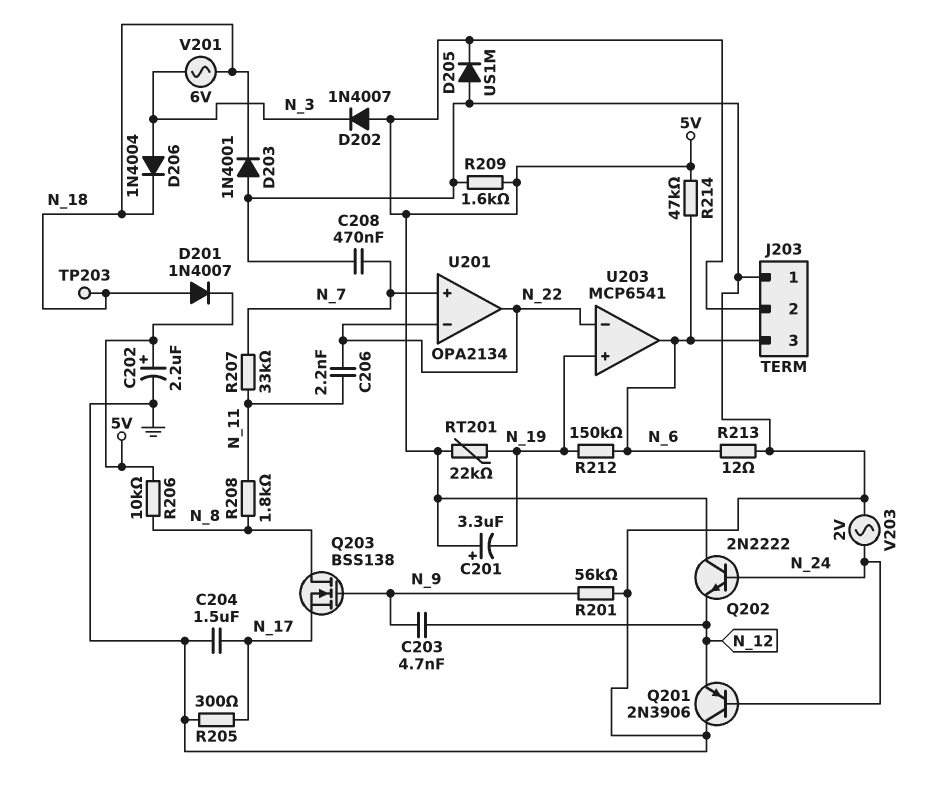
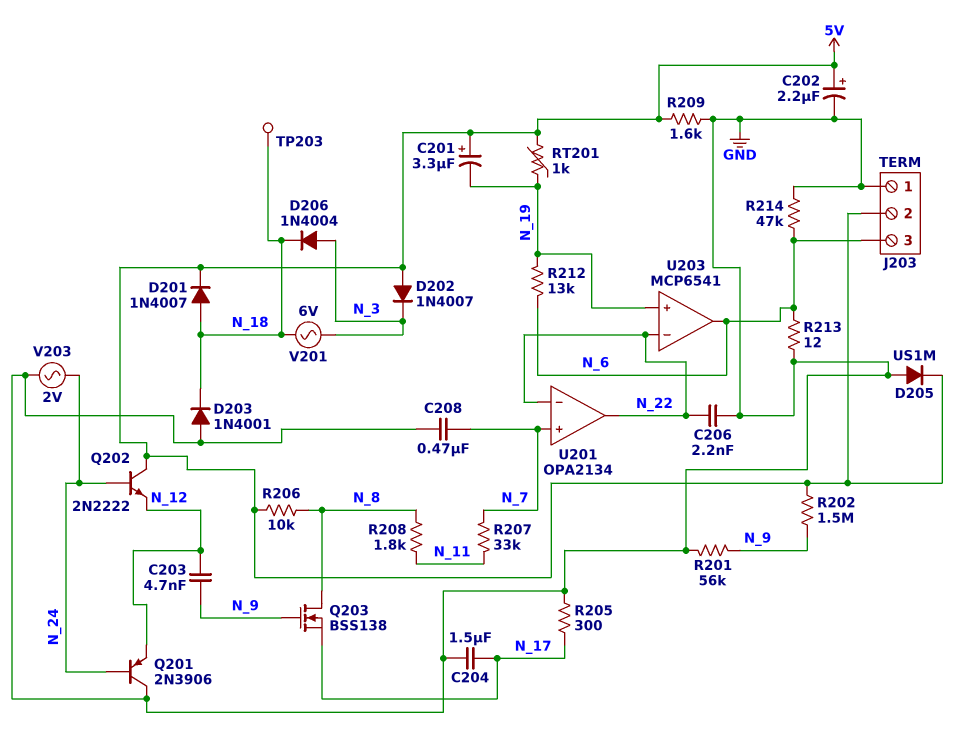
C206: 2.2nF (N_11, N_22) -> 2.2nF (GND, N_22)
R202: none -> 1.5M (5V, N_9)
R212: 150k (N_6, N_19) -> 13k (N_6, N_19)
R214: 47k (5V, N_6) -> 47k (GND, N_6)
RT201: 22k (5V, N_19) -> 1k (5V, N_19)

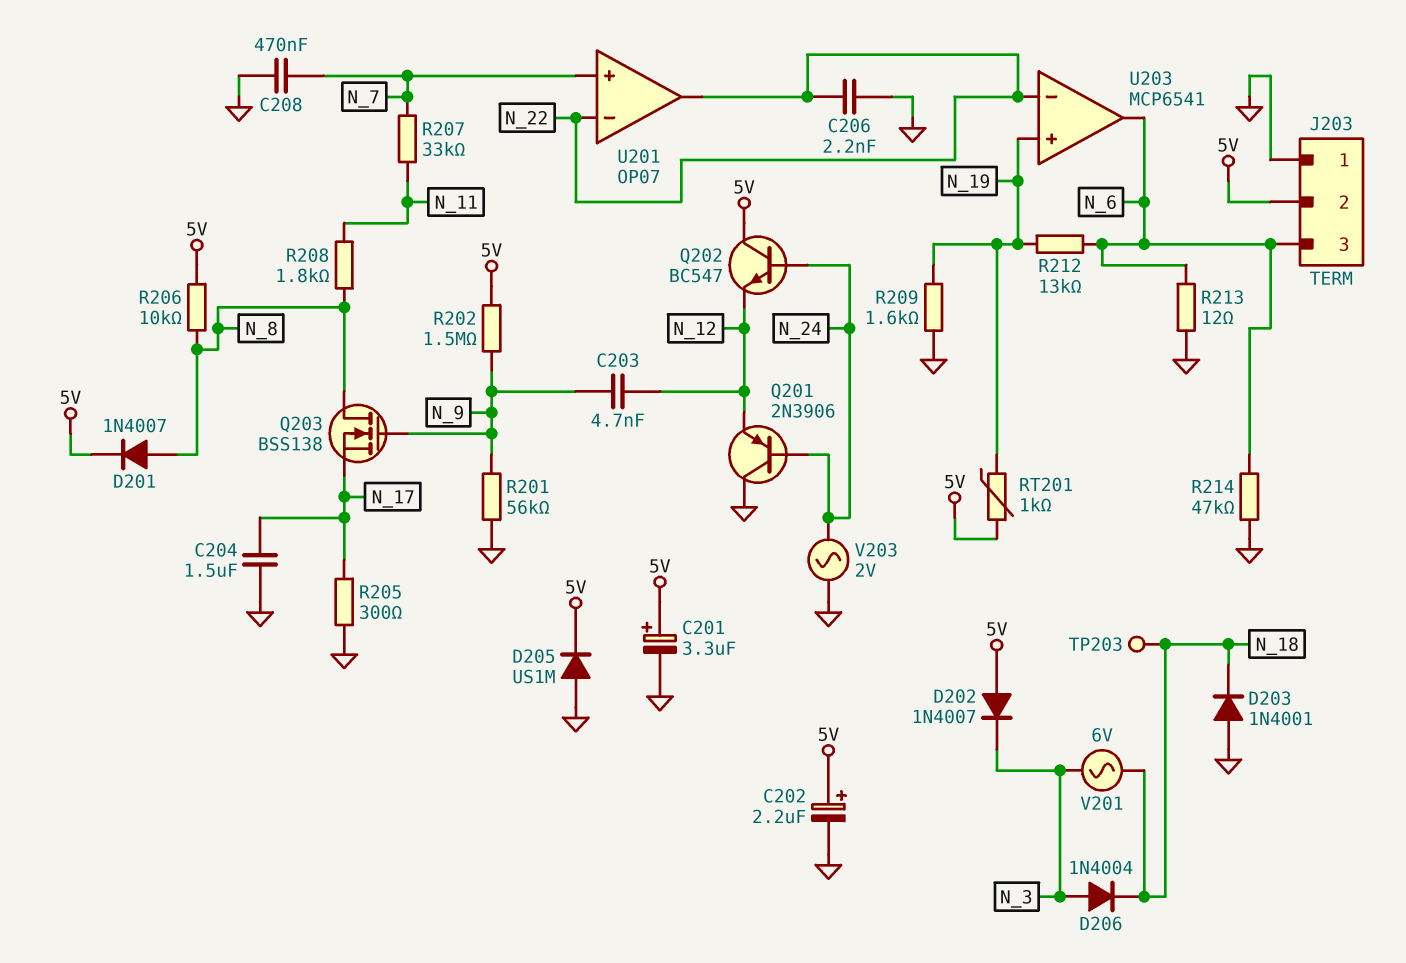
C201: 3.3uF (plus 5V, minus N_19) -> 3.3uF (plus 5V, minus GND)
D201: diode 1N4007 (A N_18, K 5V) -> diode 1N4007 (A N_8, K 5V)
Q202: NPN 2N2222 (B N_24, C 5V, E N_12) -> NPN BC547 (B N_24, C 5V, E N_12)
R209: 1.6k (5V, GND) -> 1.6k (GND, N_19)
U201: OPA2134 -> OP07

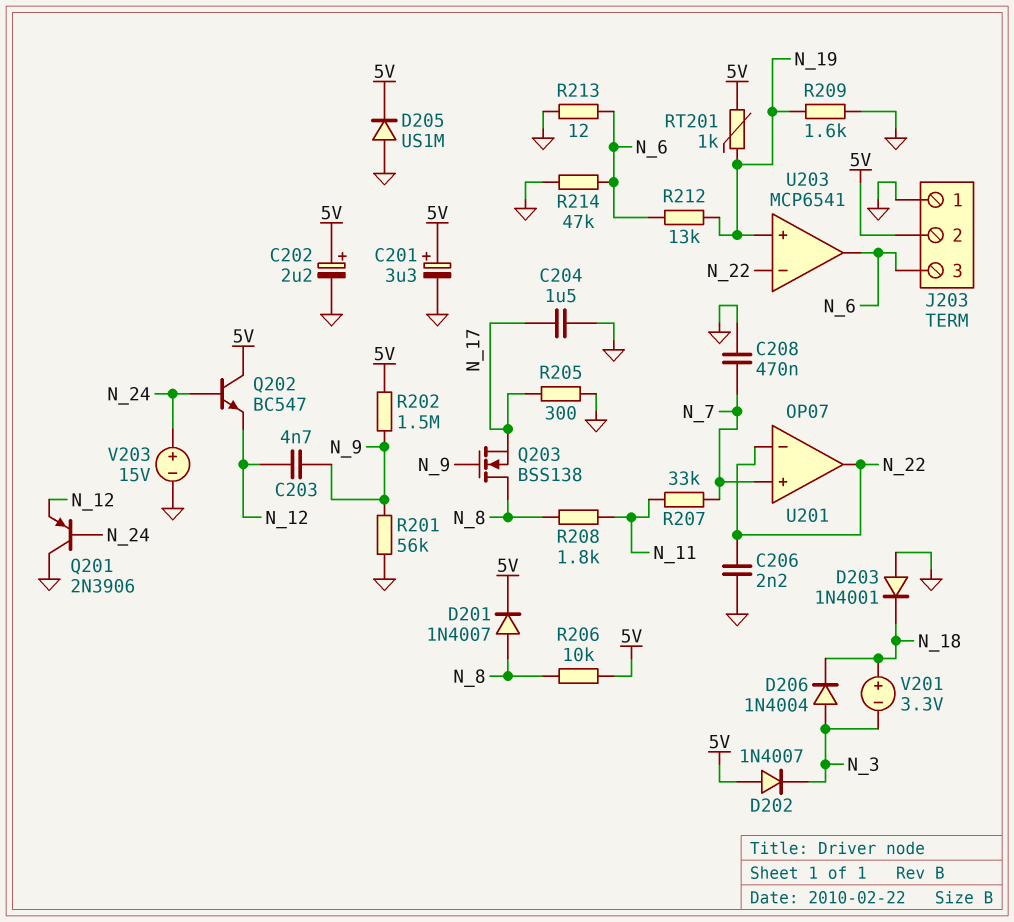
TP203: test point (N_18) -> none
V201: AC 6V (N_3, N_18) -> 3.3V (plus N_18, minus N_3)
V203: AC 2V (GND, N_24) -> 15V (plus N_24, minus GND)

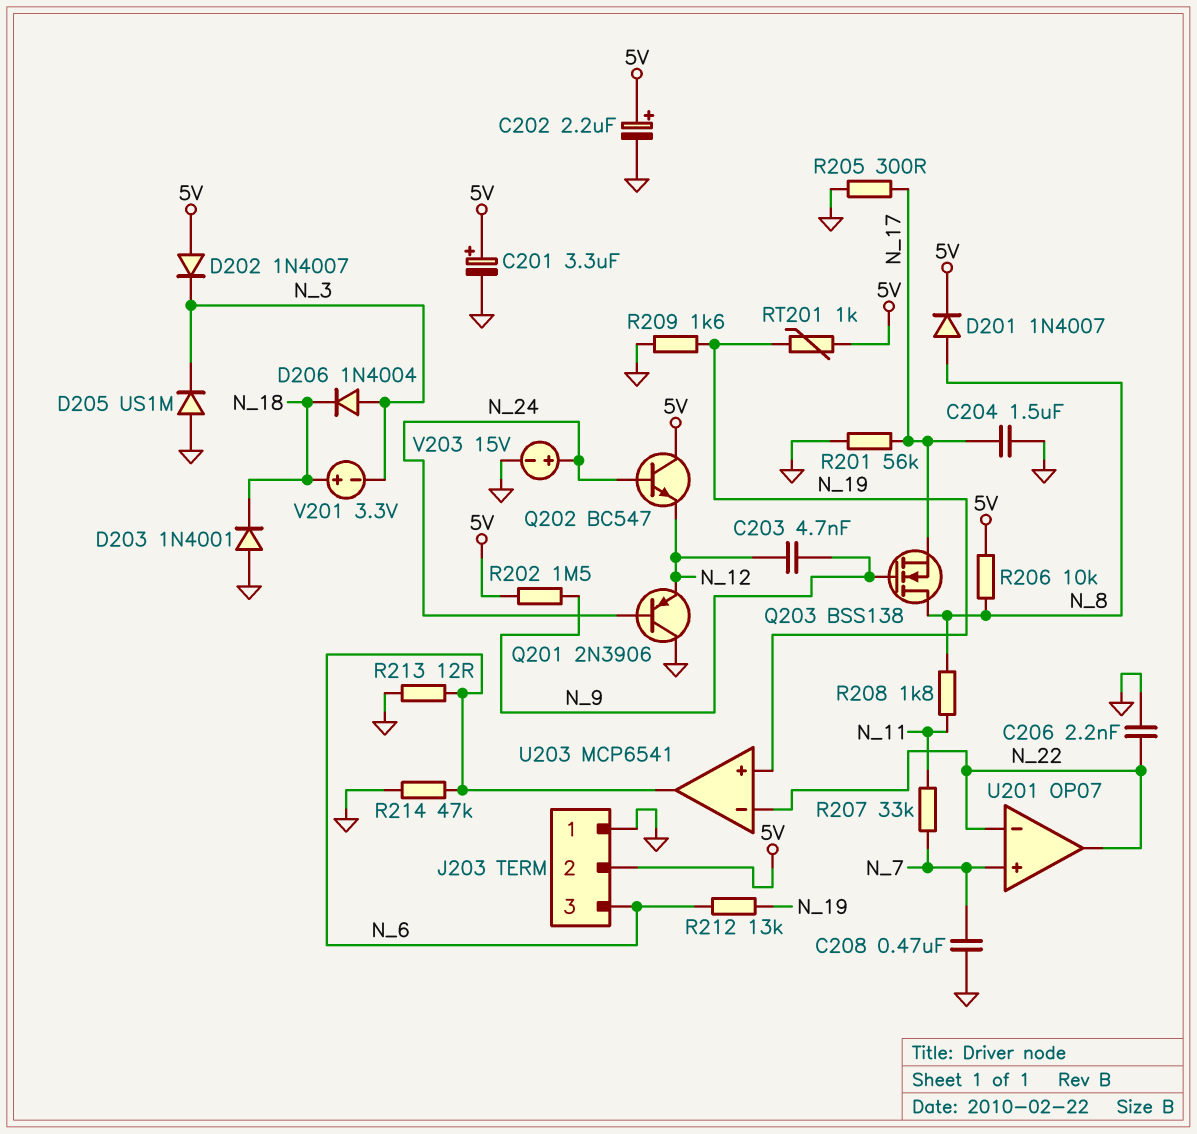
D205: diode US1M (A GND, K 5V) -> diode US1M (A GND, K N_3)
R201: 56k (GND, N_9) -> 56k (GND, N_17)

